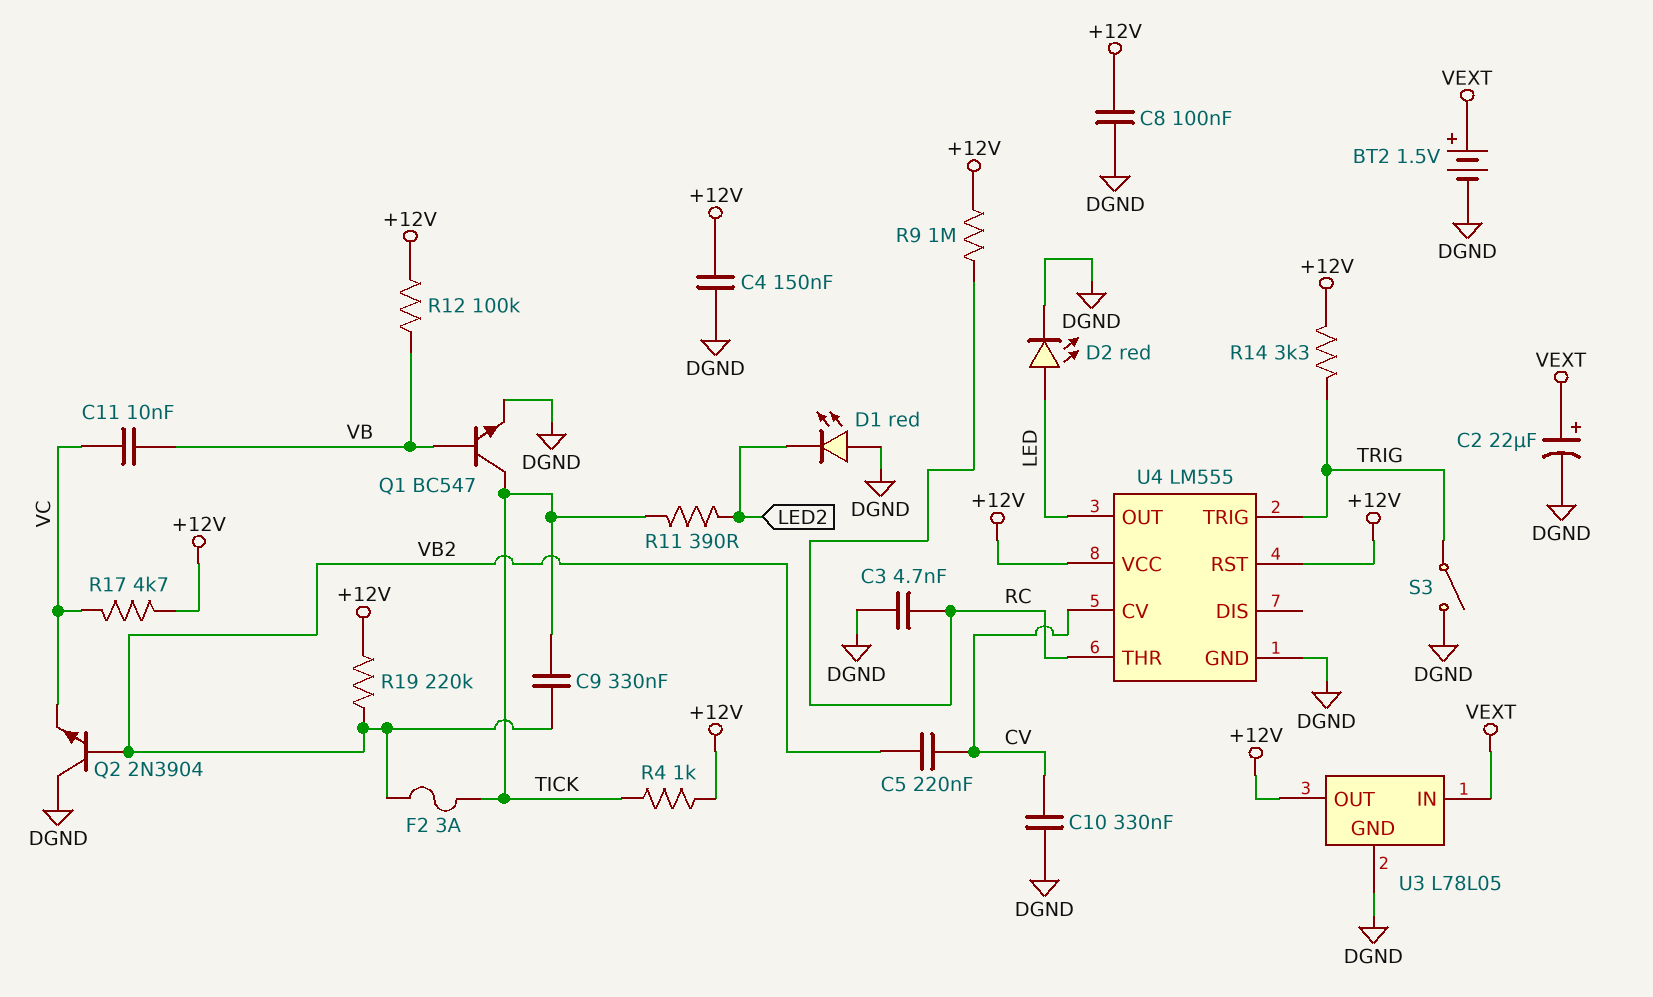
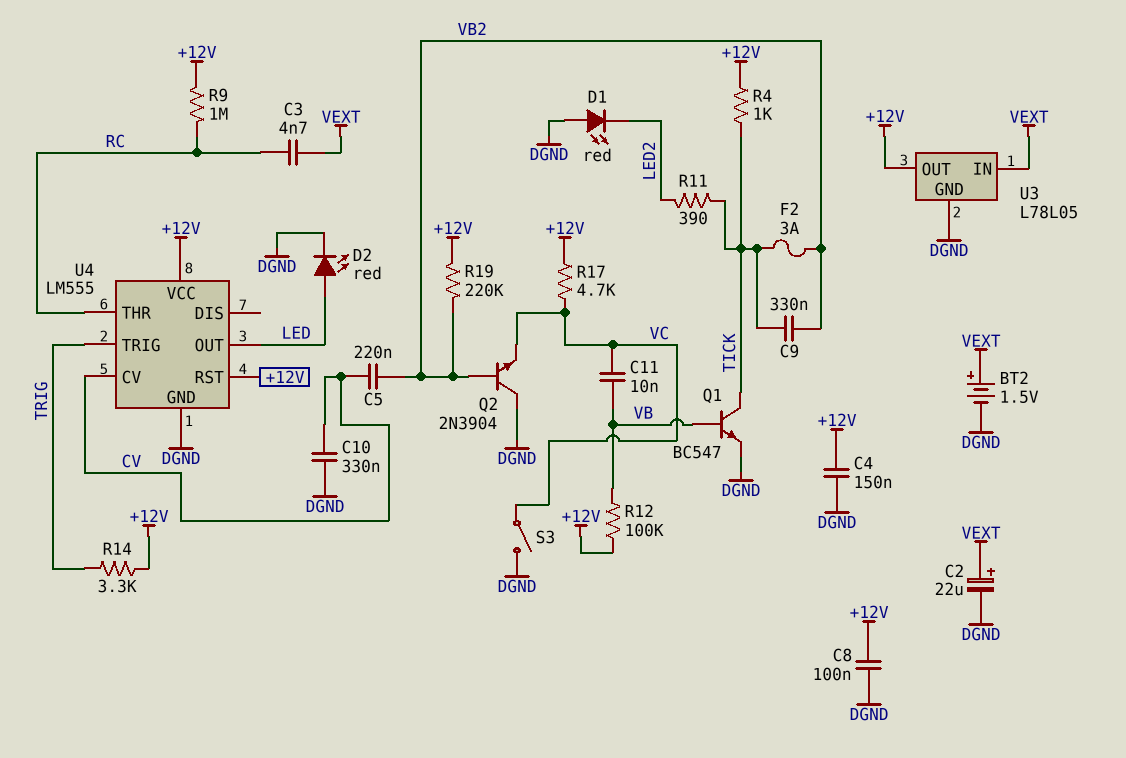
C3: 4.7nF (DGND, RC) -> 4.7nF (RC, VEXT)
S3: switch (DGND, TRIG) -> switch (DGND, VC)

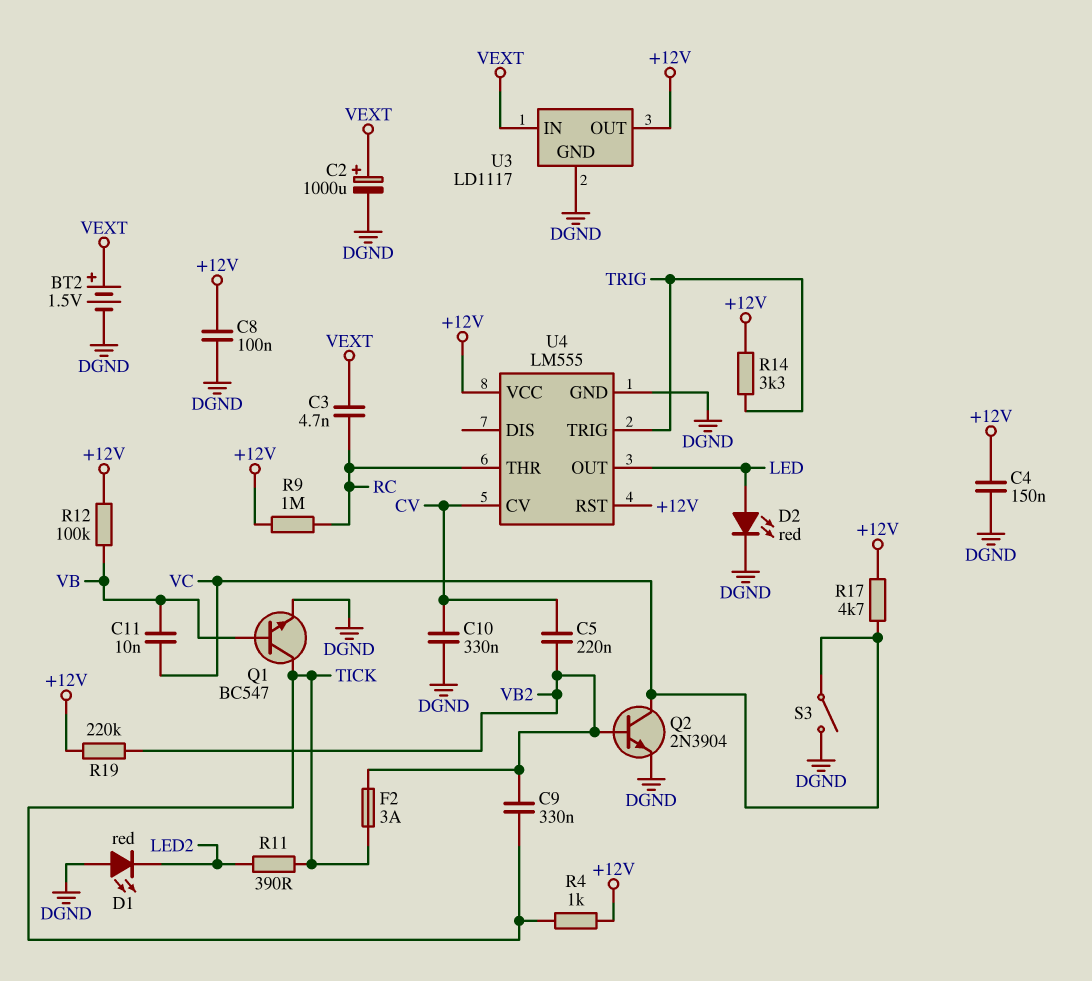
C2: 22uF (plus VEXT, minus DGND) -> 1000uF (plus VEXT, minus DGND)
Q2: NPN 2N3904 (B VB2, C DGND, E VC) -> NPN 2N3904 (B VB2, C VC, E DGND)
U3: L78L05 -> LD1117

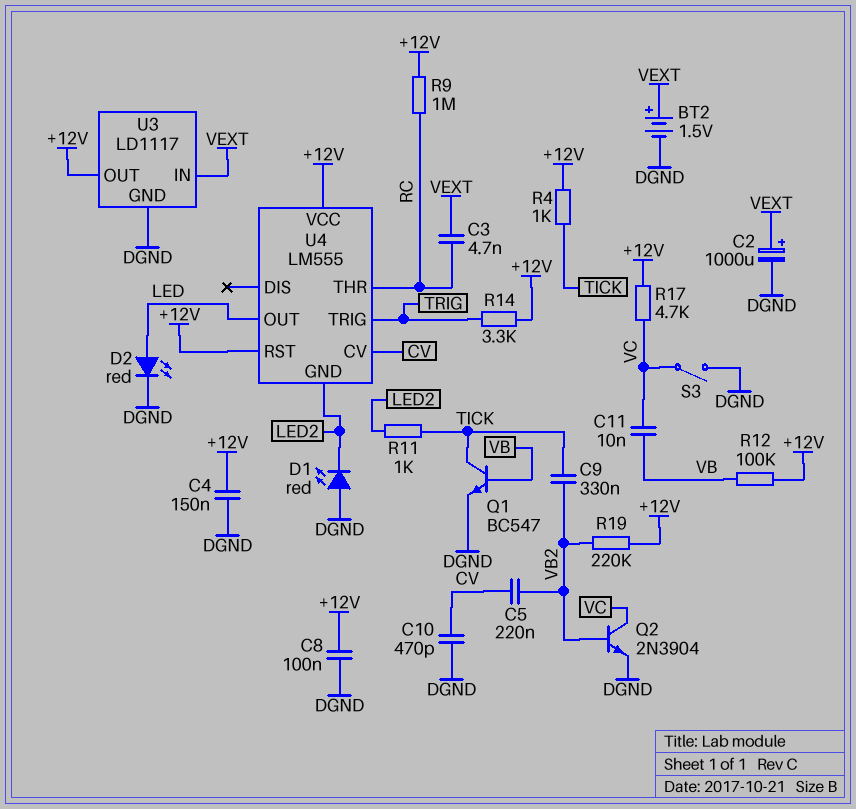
C10: 330nF (CV, DGND) -> 470pF (CV, DGND)
F2: 3A (TICK, VB2) -> none
R11: 390 (LED2, TICK) -> 1k (LED2, TICK)
U4 pin GND: DGND -> LED2

